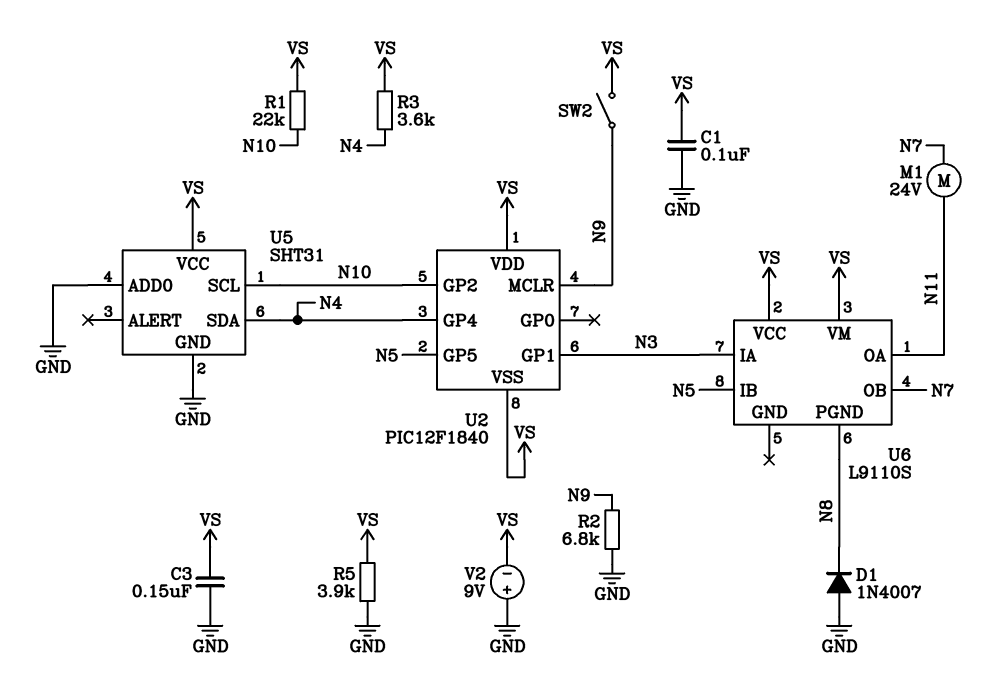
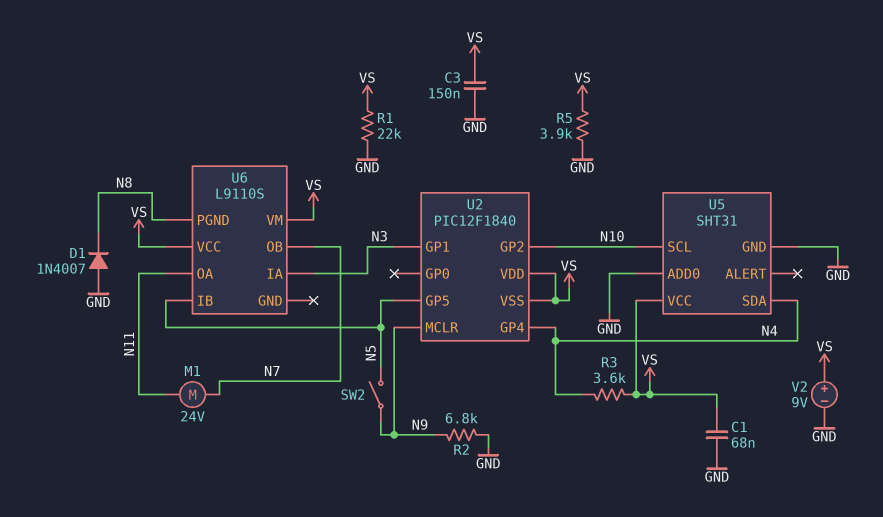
C1: 100nF (GND, VS) -> 68nF (GND, VS)
R1: 22k (N10, VS) -> 22k (GND, VS)
SW2: switch (N9, VS) -> switch (N5, N9)
V2: 9V (plus GND, minus VS) -> 9V (plus VS, minus GND)

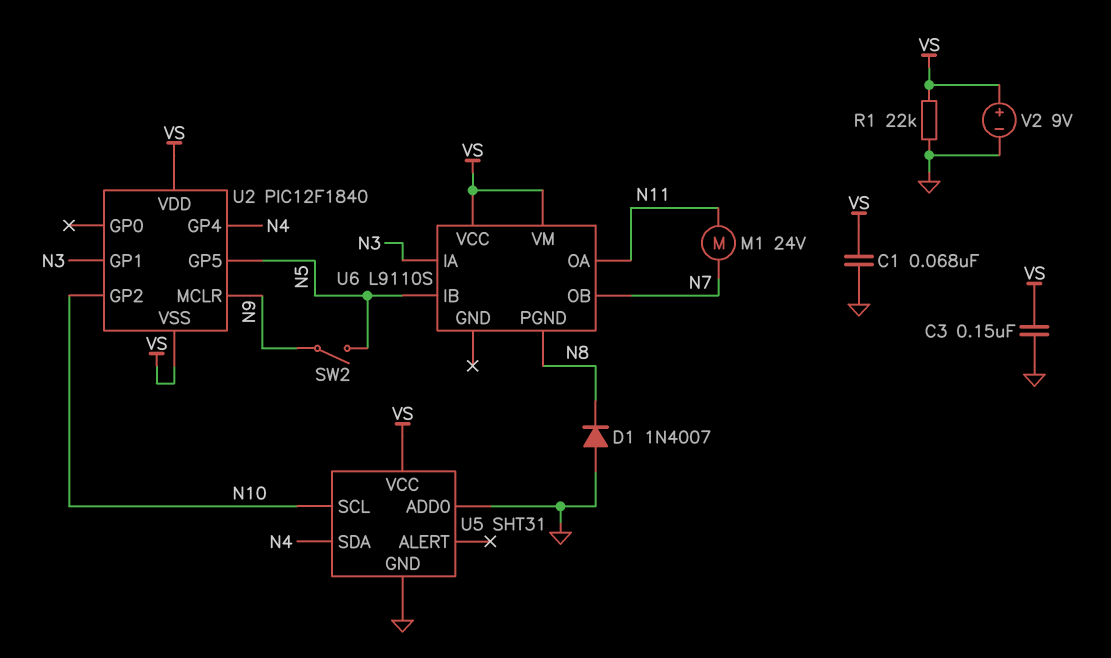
R2: 6.8k (GND, N9) -> none
R3: 3.6k (N4, VS) -> none
R5: 3.9k (GND, VS) -> none

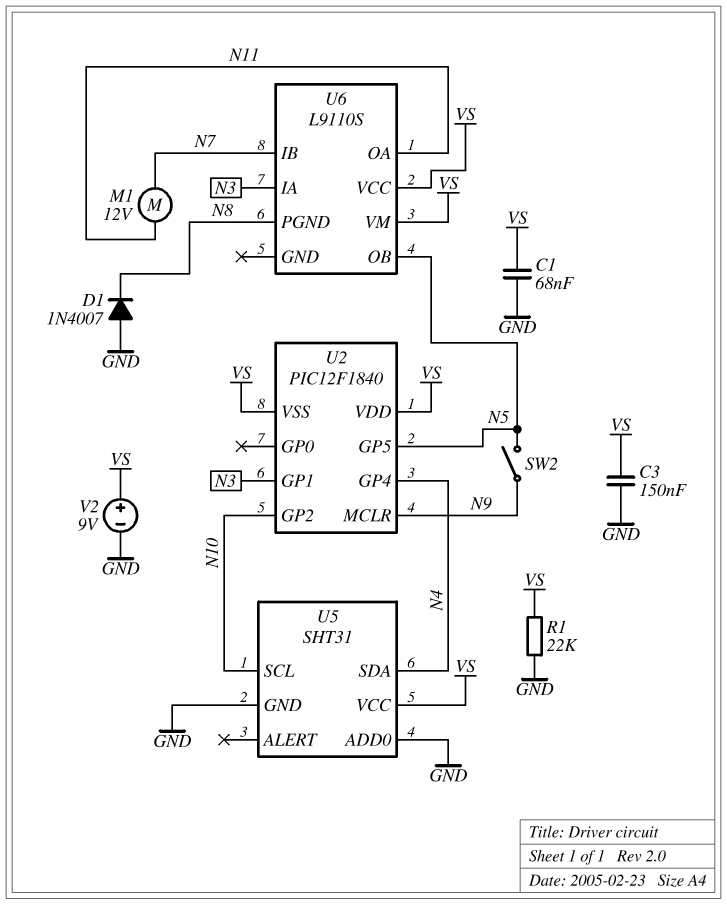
M1: motor 24V (N7, N11) -> motor 12V (N7, N11)
U6 pin IB: N5 -> N7
U6 pin OB: N7 -> N5

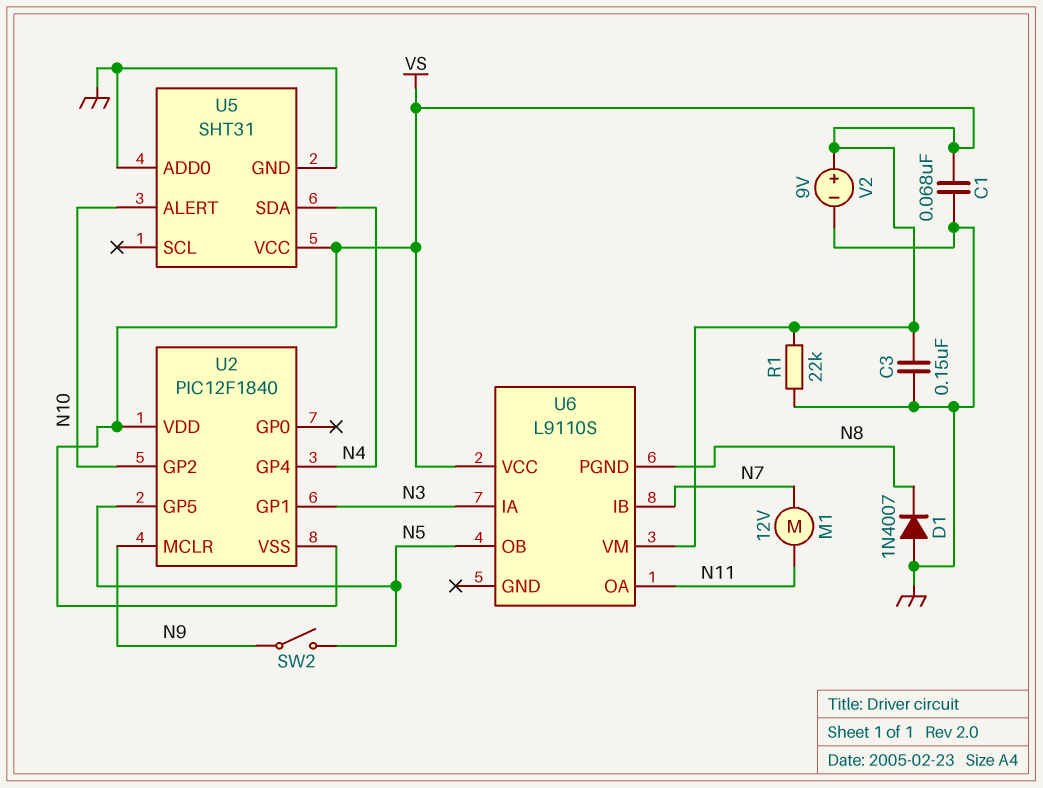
U5 pin ALERT: none -> N10
U5 pin SCL: N10 -> none

